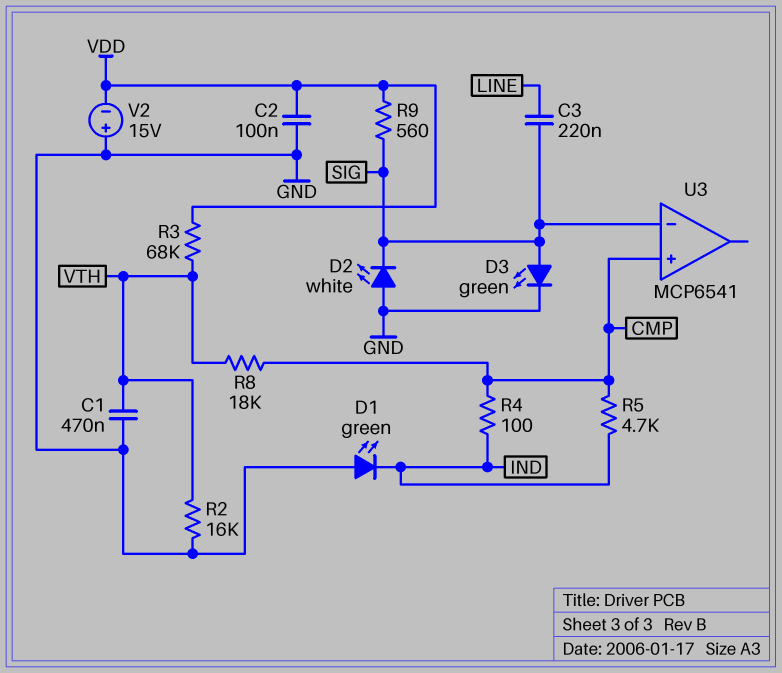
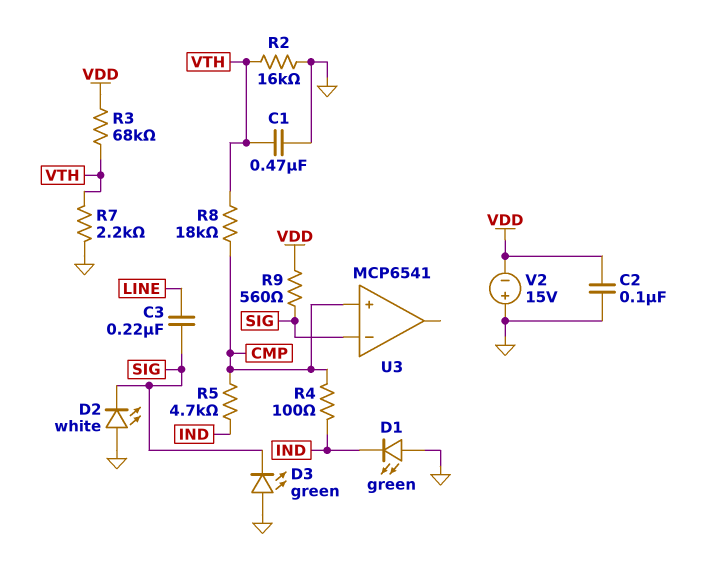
D3: LED green (A SIG, K GND) -> LED green (A GND, K SIG)
R7: none -> 2.2k (GND, VTH)

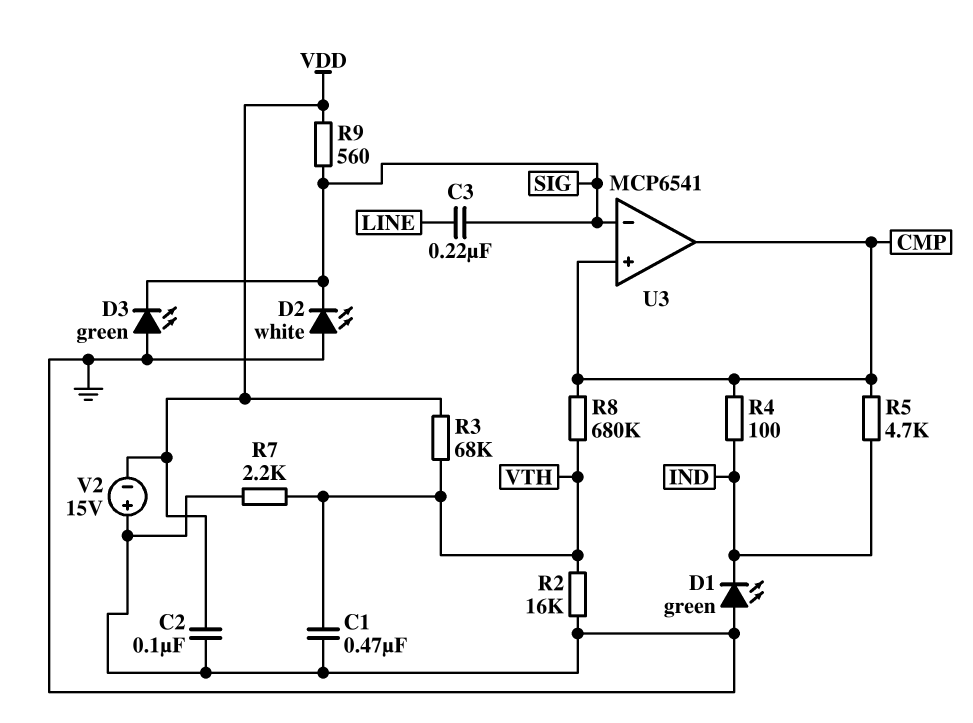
R8: 18k (CMP, VTH) -> 680k (CMP, VTH)
U3 pin out: none -> CMP

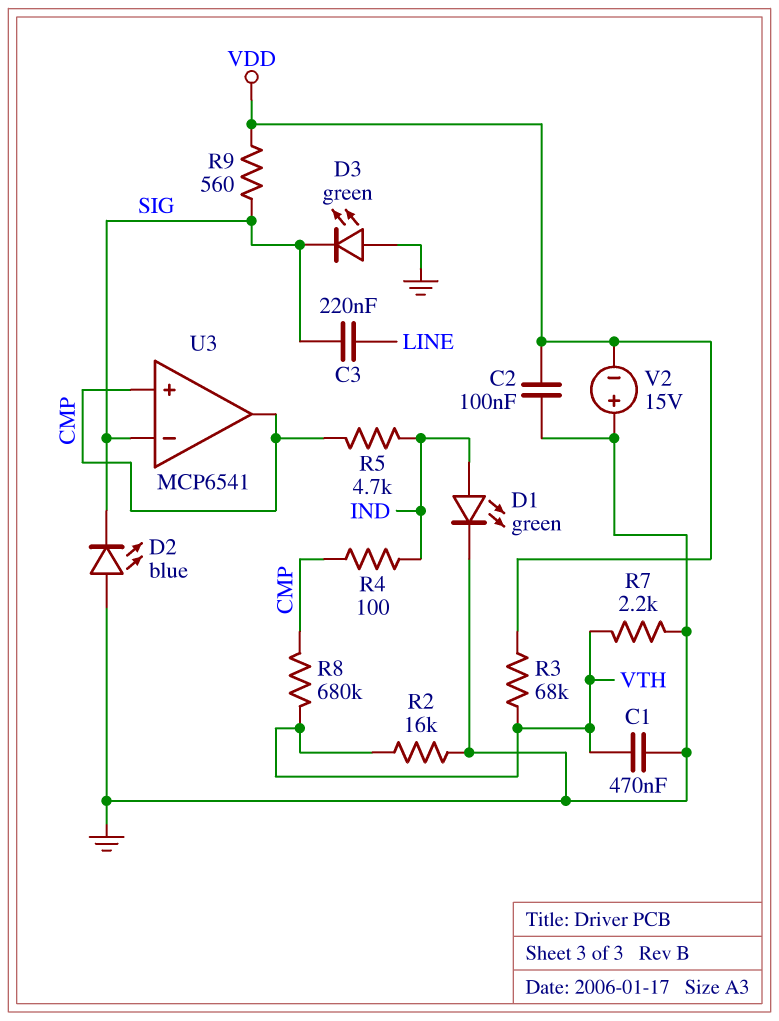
D1: LED green (A GND, K IND) -> LED green (A IND, K GND)
D2: LED white (A GND, K SIG) -> LED blue (A GND, K SIG)

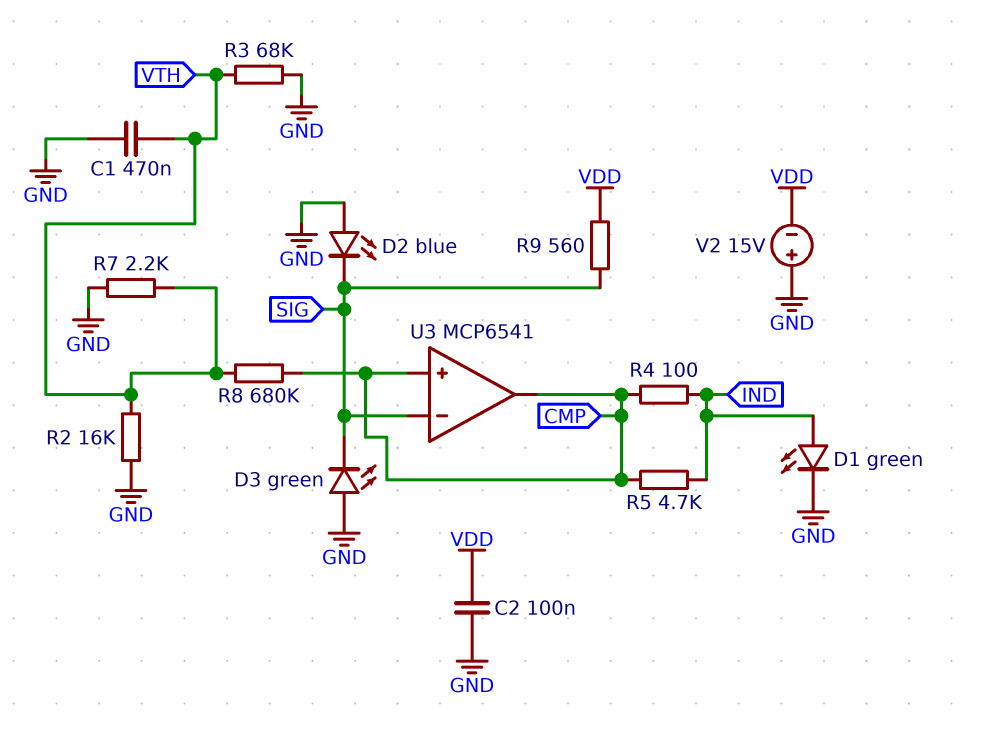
C3: 220nF (LINE, SIG) -> none
R3: 68k (VDD, VTH) -> 68k (GND, VTH)

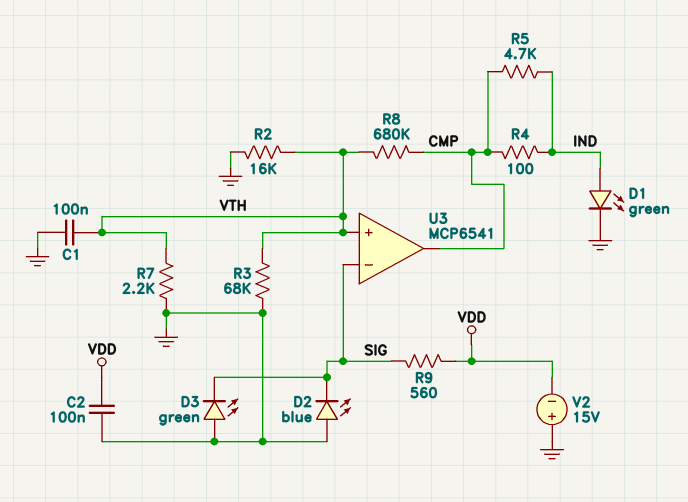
C1: 470nF (GND, VTH) -> 100nF (GND, VTH)
U3 pin in+: CMP -> VTH

